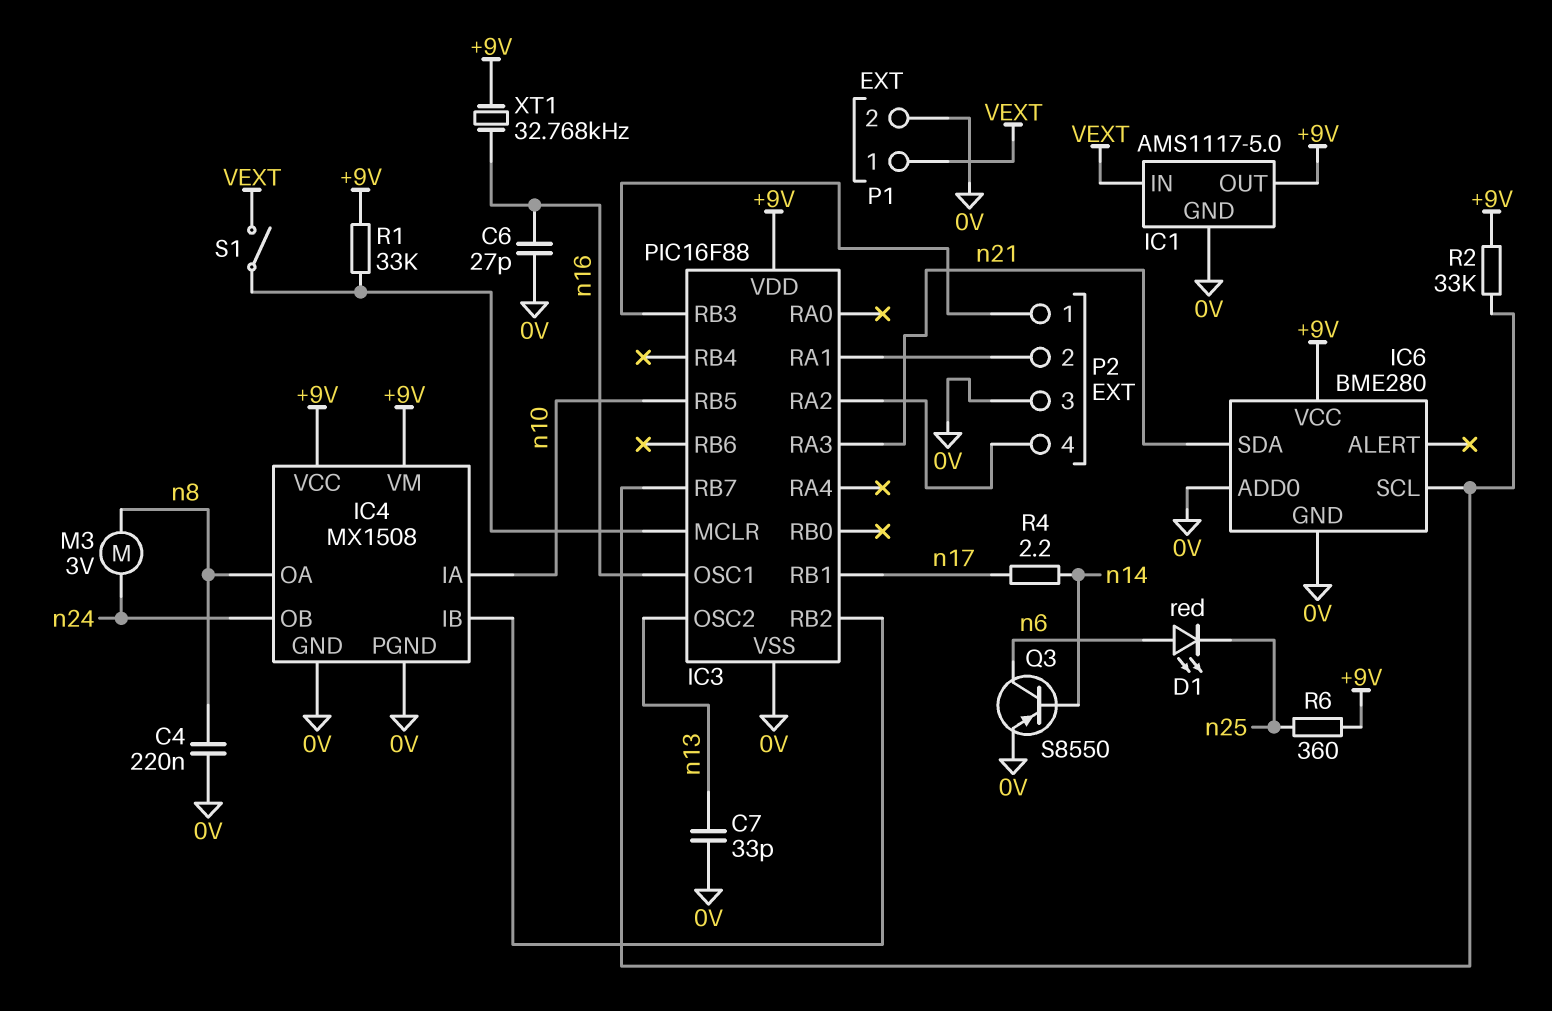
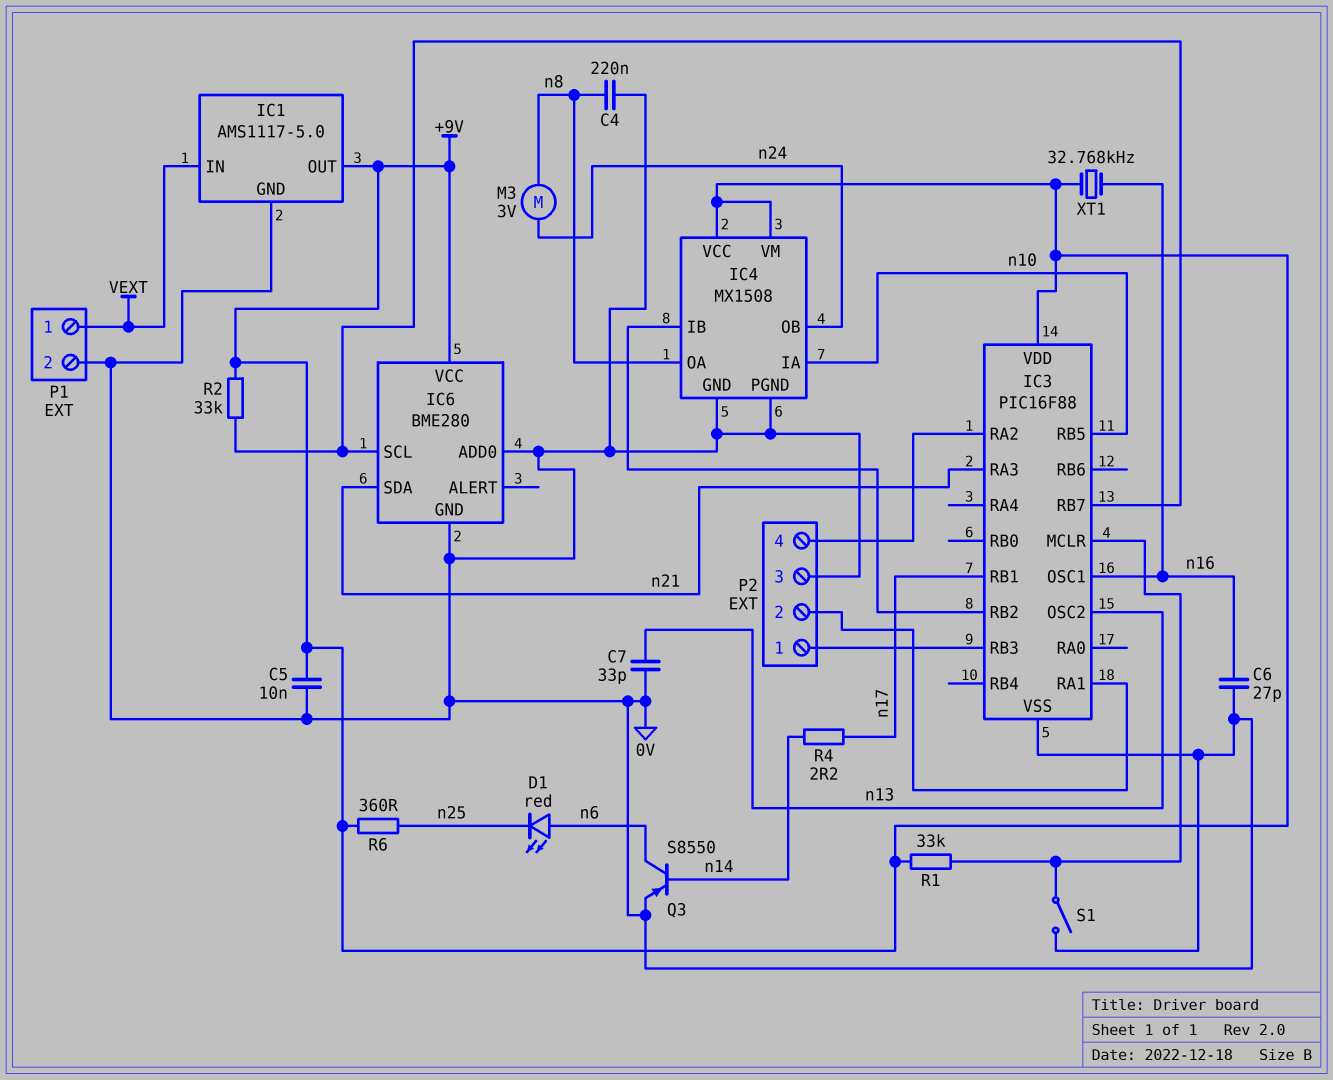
C5: none -> 10nF (+9V, 0V)
S1: switch (IC3/MCLR, VEXT) -> switch (0V, IC3/MCLR)

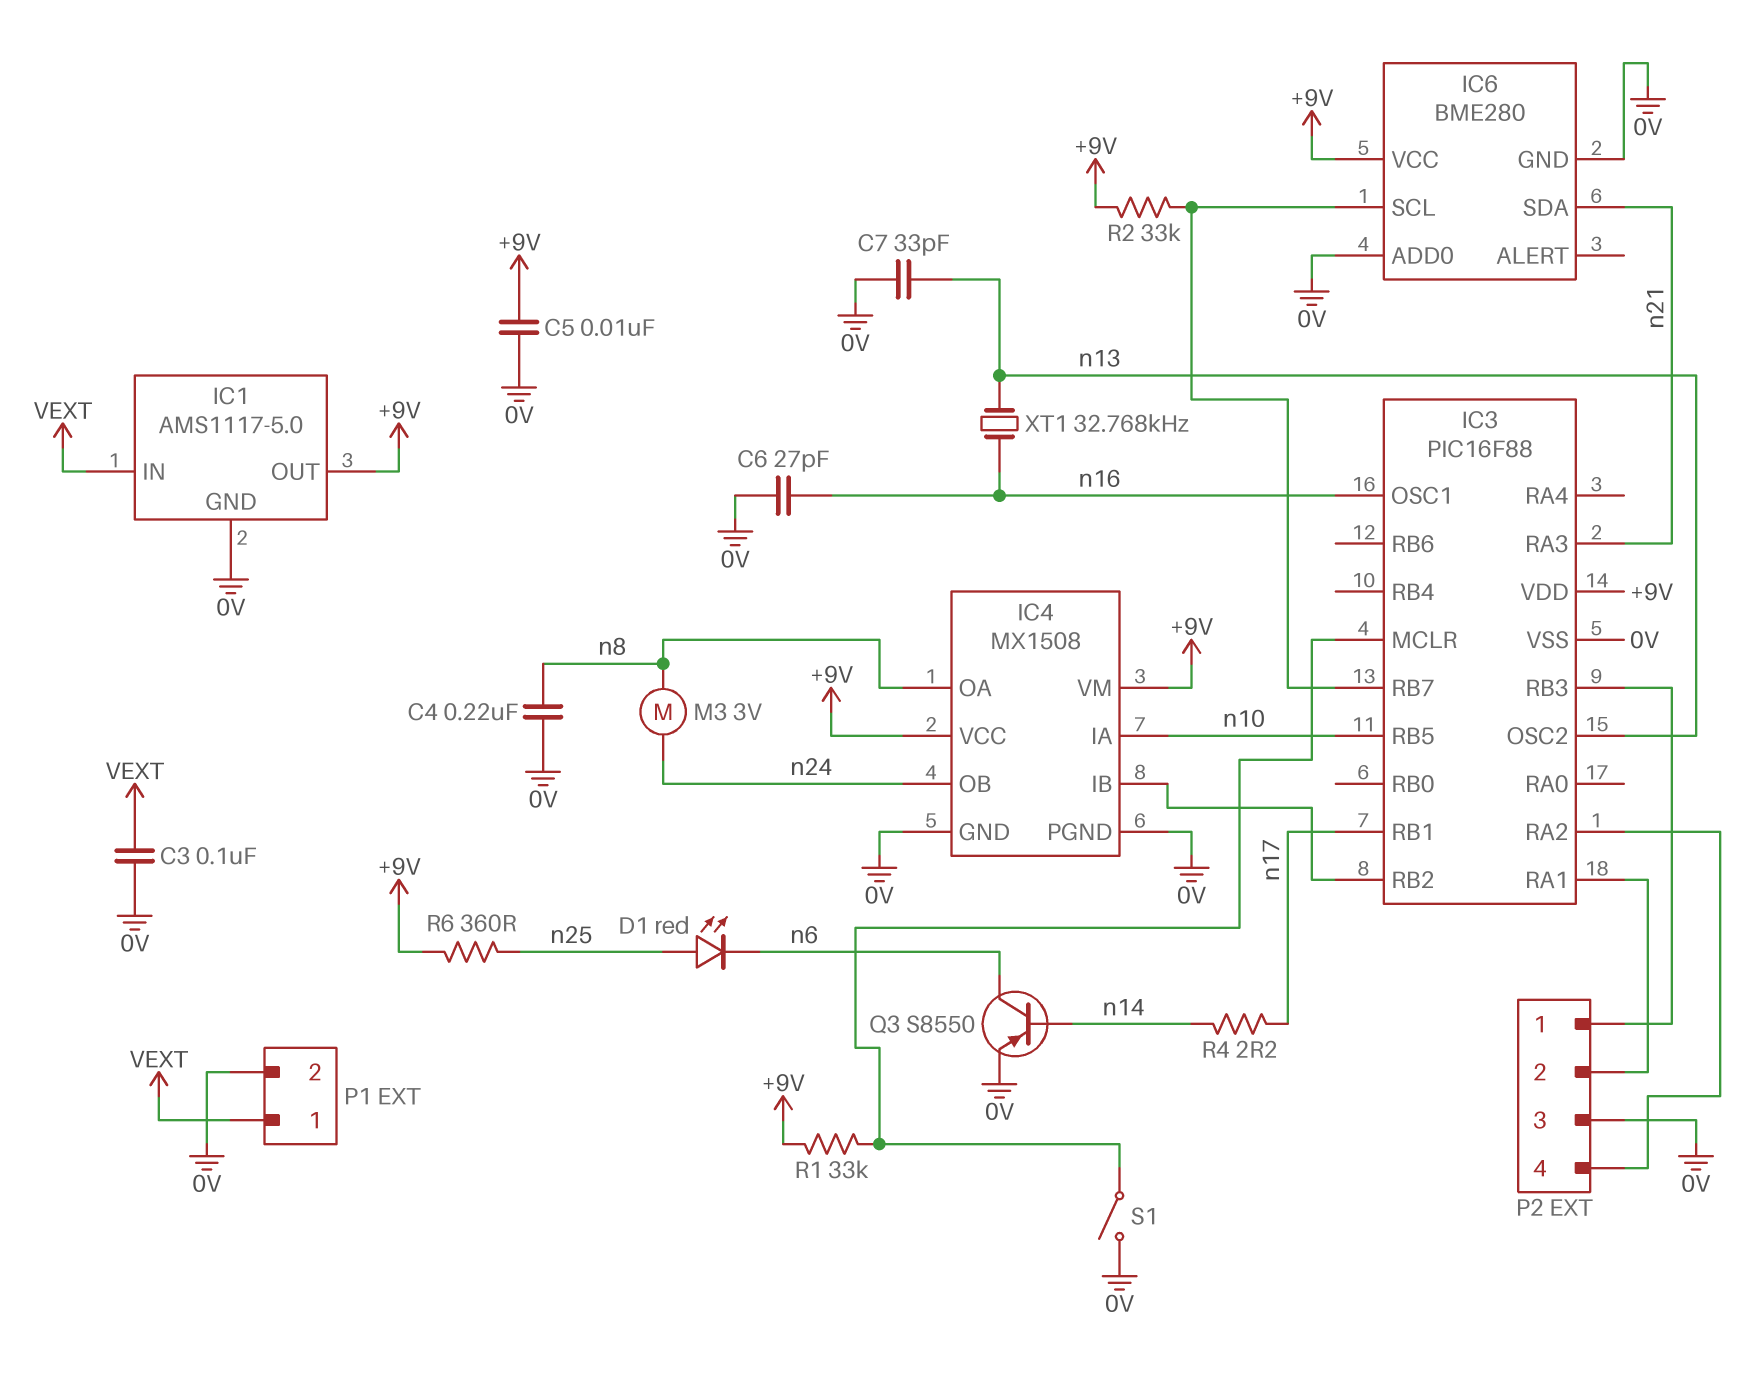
C3: none -> 100nF (0V, VEXT)
D1: LED red (A n6, K n25) -> LED red (A n25, K n6)
XT1: 32.768kHz (+9V, n16) -> 32.768kHz (n13, n16)

